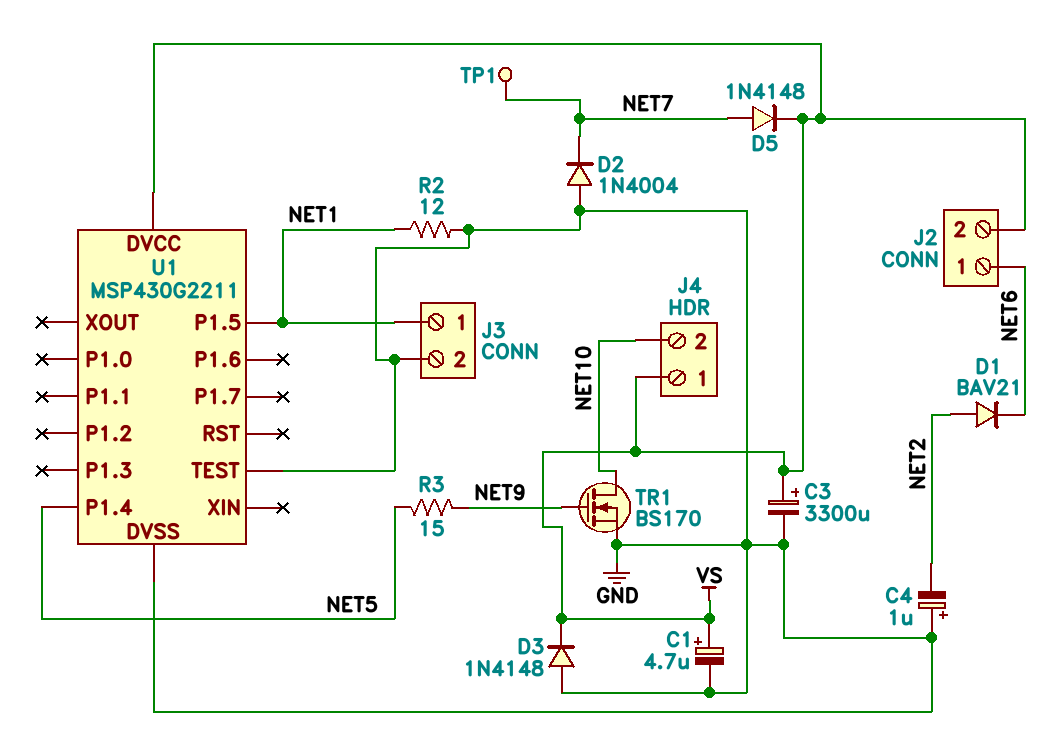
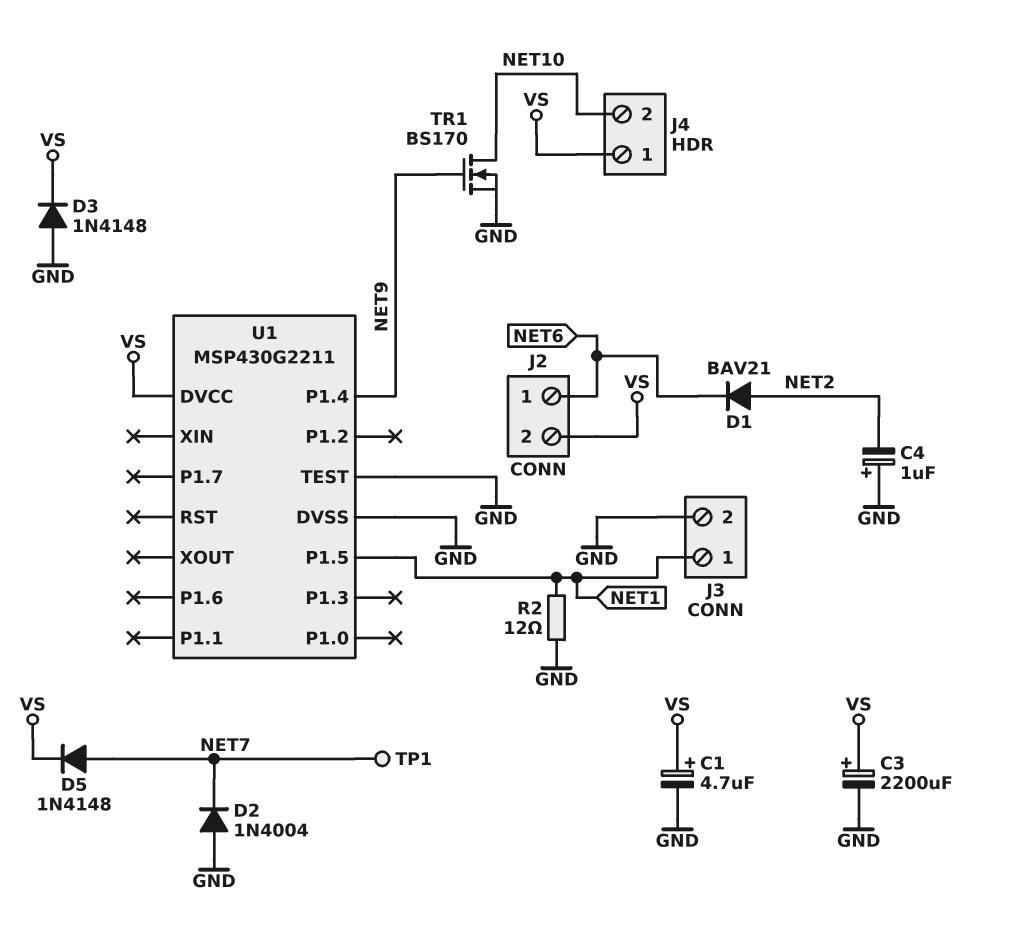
C3: 3300uF (plus VS, minus GND) -> 2200uF (plus VS, minus GND)
R3: 15 (NET5, NET9) -> none
U1 pin P1.4: NET5 -> NET9

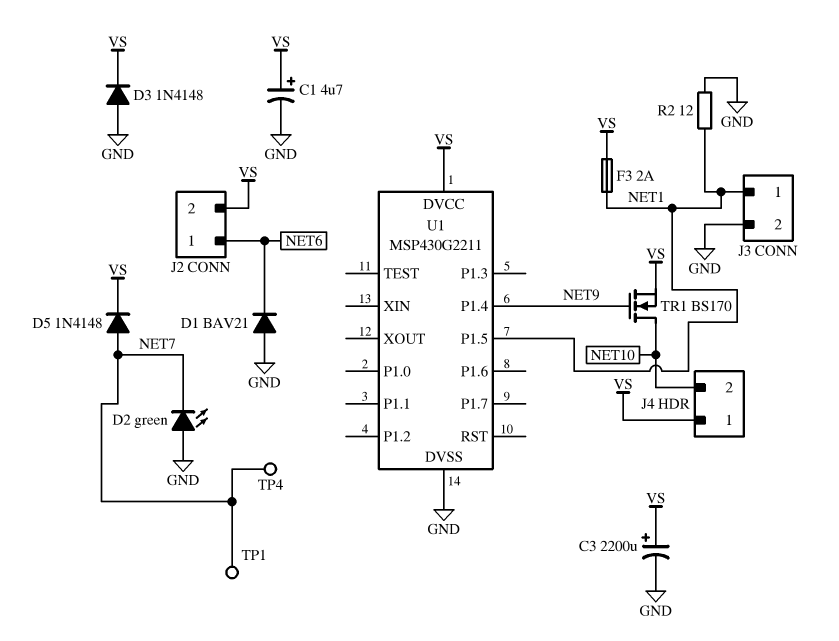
C4: 1uF (plus GND, minus NET2) -> none
D1: diode BAV21 (A NET2, K NET6) -> diode BAV21 (A GND, K NET6)
D2: diode 1N4004 (A GND, K NET7) -> LED green (A GND, K NET7)
F3: none -> 2A (NET1, VS)
TP4: none -> test point (NET7)
TR1: NMOS BS170 (G NET9, D NET10, S GND) -> NMOS BS170 (G NET9, D NET10, S VS)
U1 pin TEST: GND -> none

